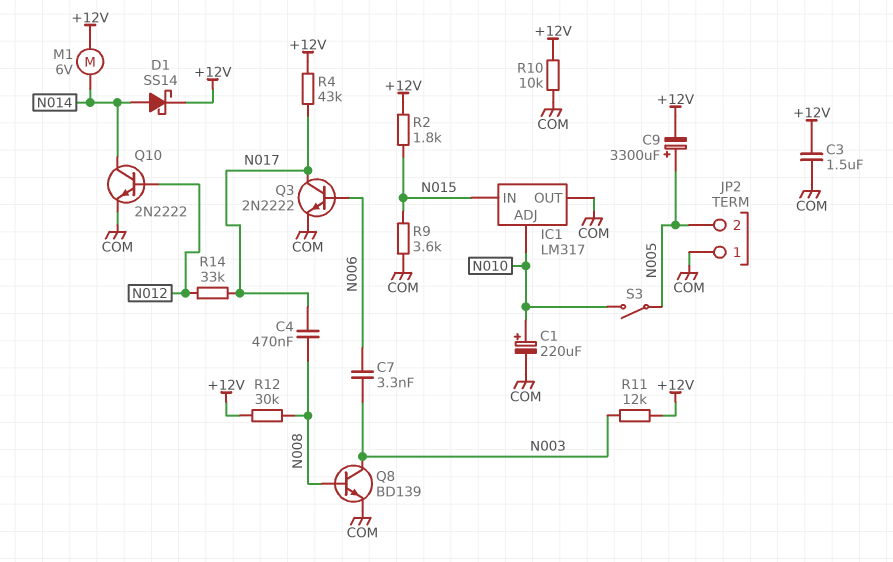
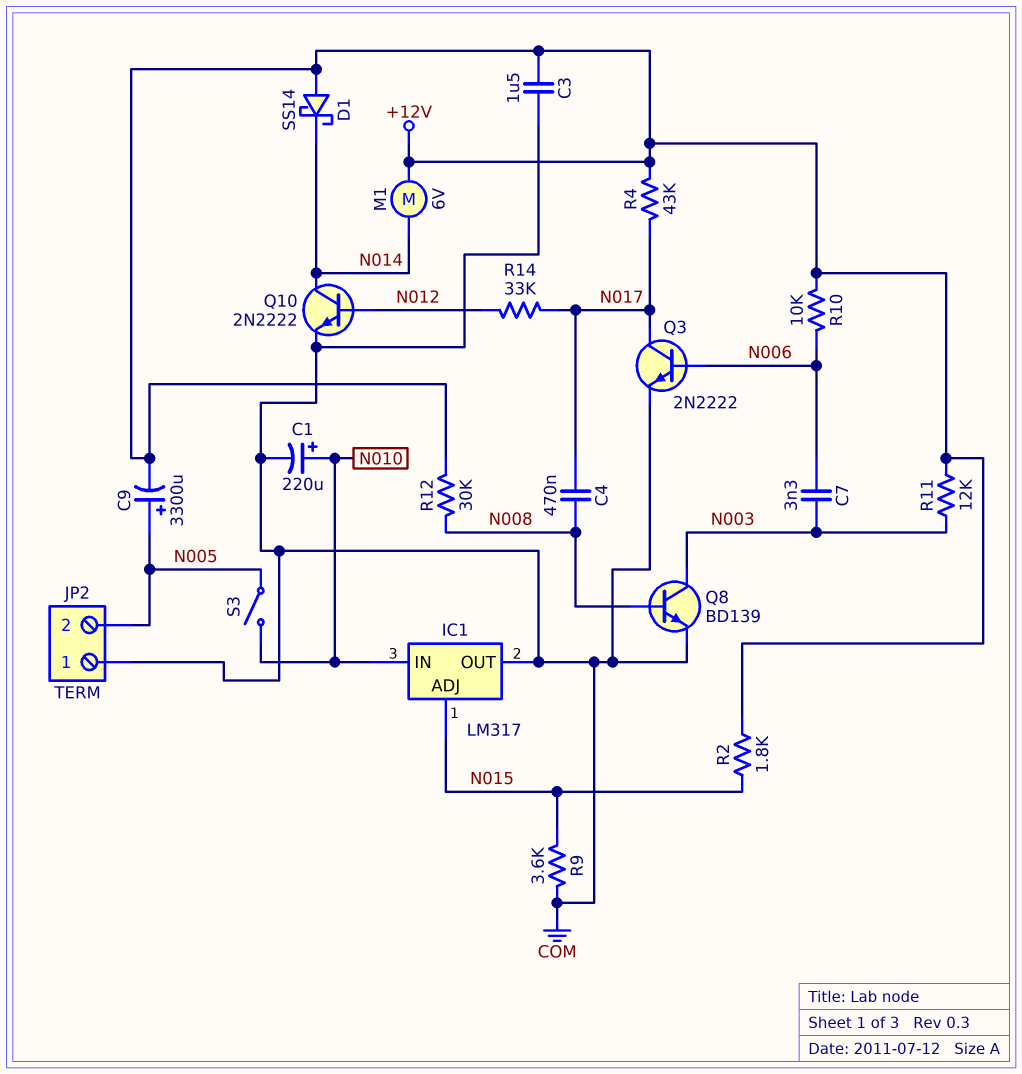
D1: schottky SS14 (A N014, K +12V) -> schottky SS14 (A +12V, K N014)
IC1 pin ADJ: N010 -> N015
IC1 pin IN: N015 -> N010
R10: 10k (+12V, COM) -> 10k (+12V, N006)

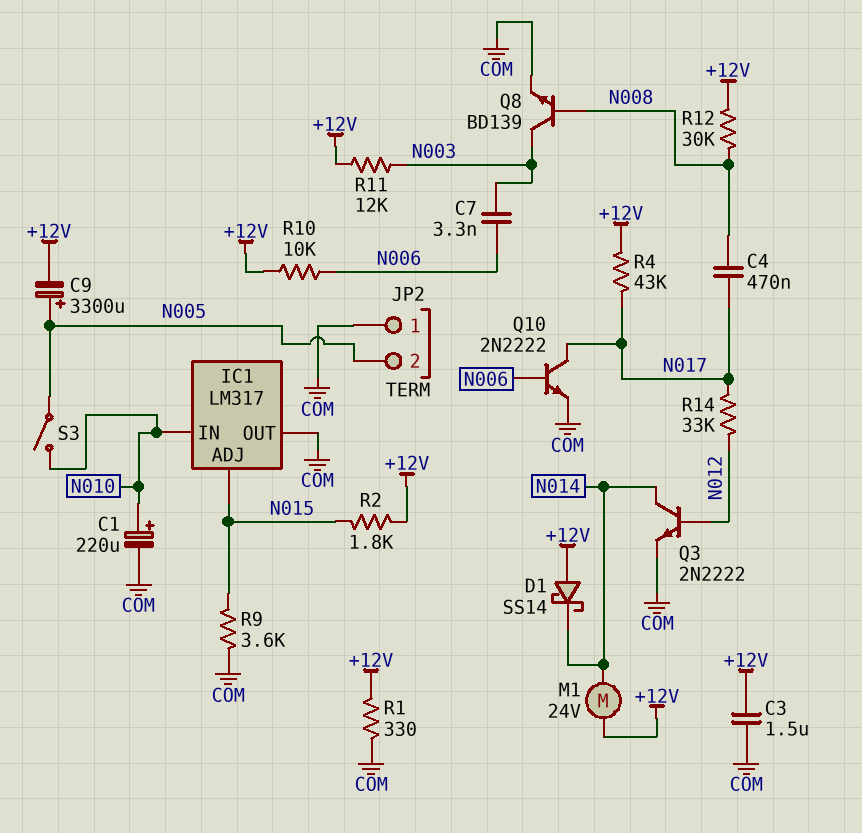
M1: motor 6V (+12V, N014) -> motor 24V (+12V, N014)
Q3: NPN 2N2222 (B N006, C N017, E COM) -> NPN 2N2222 (B N012, C N014, E COM)
Q10: NPN 2N2222 (B N012, C N014, E COM) -> NPN 2N2222 (B N006, C N017, E COM)
R1: none -> 330 (+12V, COM)

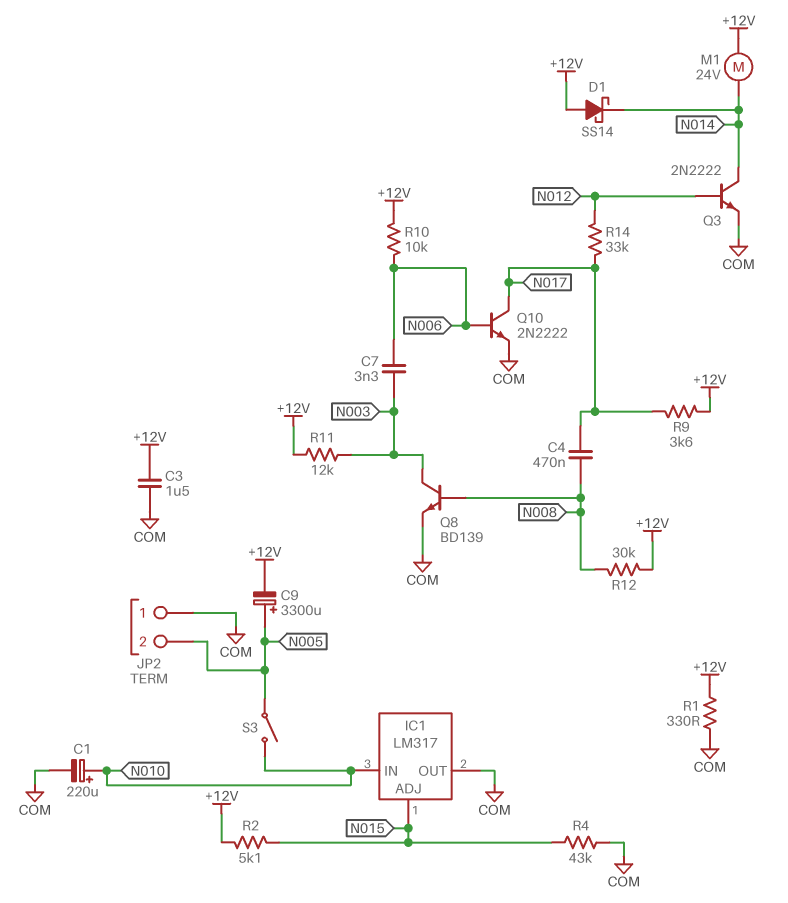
R2: 1.8k (+12V, N015) -> 5.1k (+12V, N015)
R4: 43k (+12V, N017) -> 43k (COM, N015)
R9: 3.6k (COM, N015) -> 3.6k (+12V, N017)

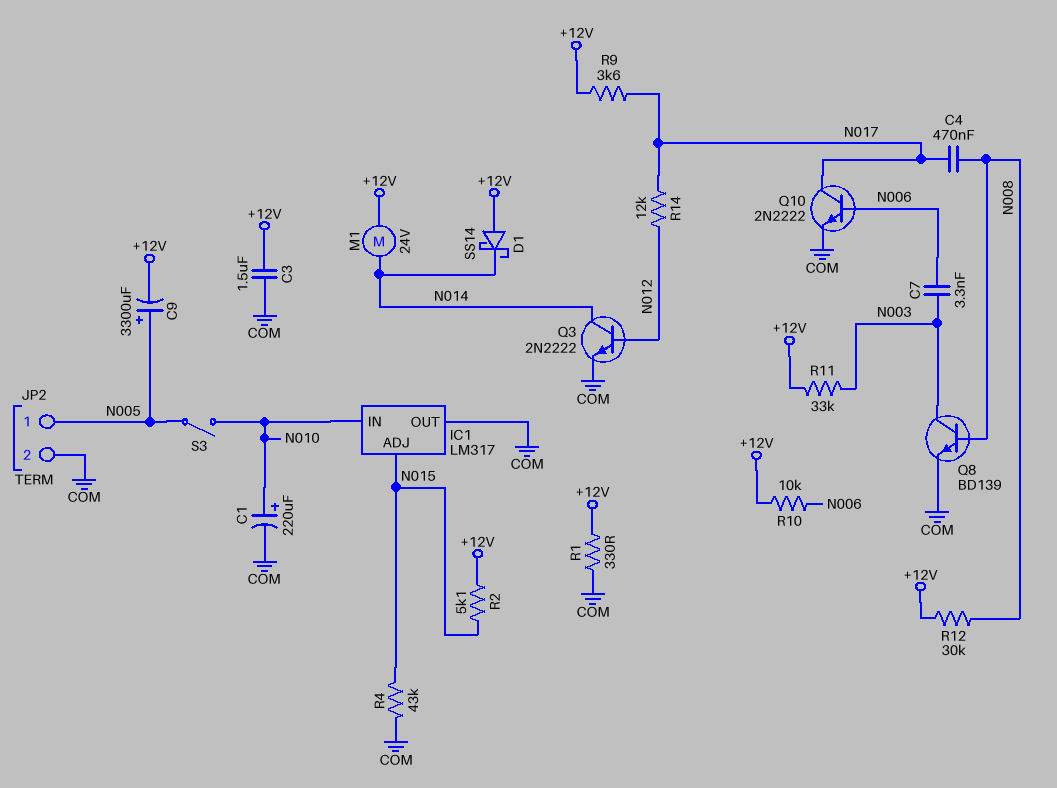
JP2 pin 1: COM -> N005
JP2 pin 2: N005 -> COM
R11: 12k (+12V, N003) -> 33k (+12V, N003)
R14: 33k (N012, N017) -> 12k (N012, N017)

